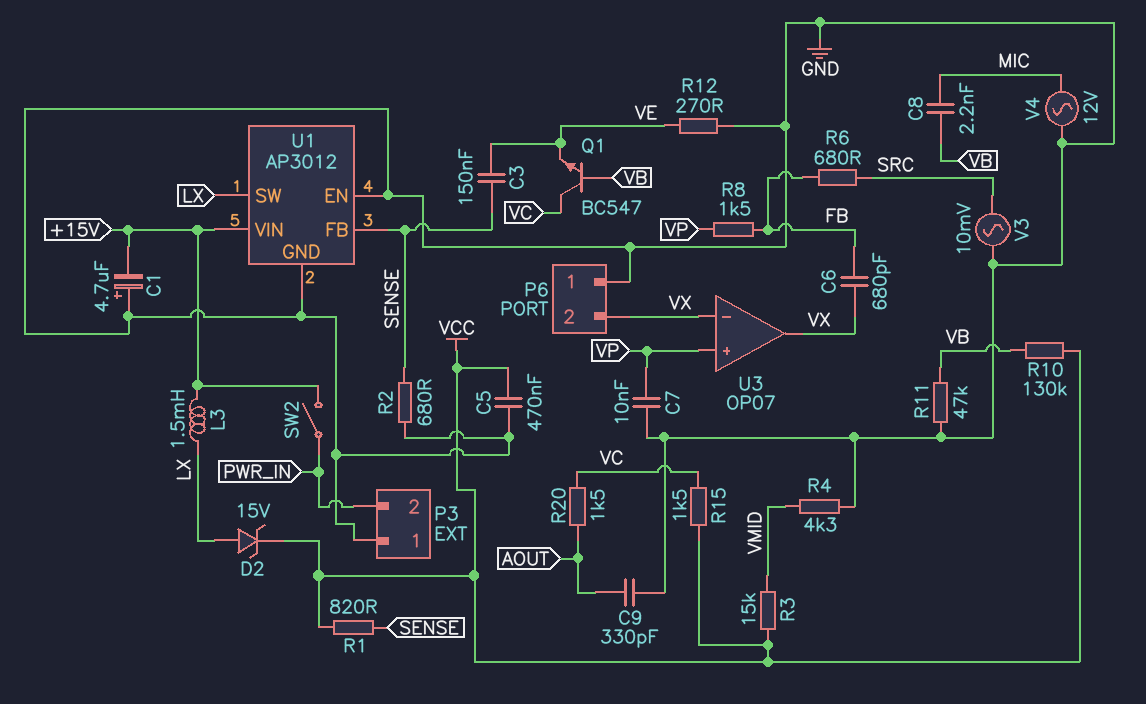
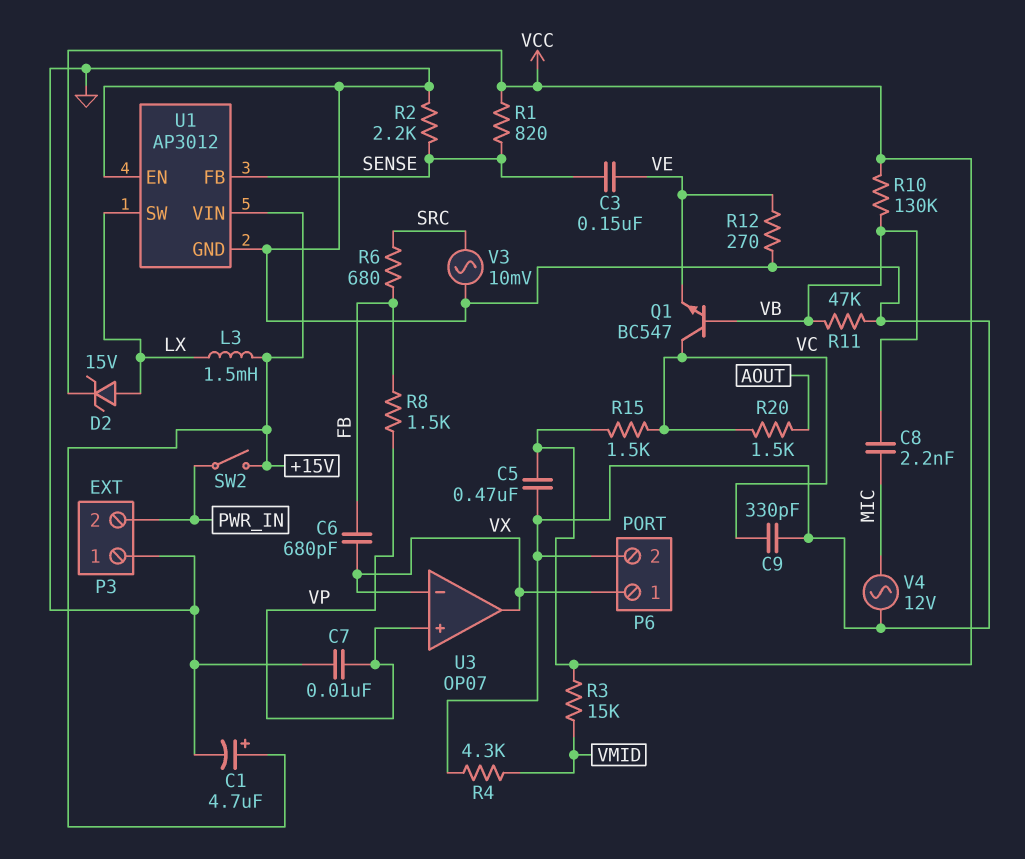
C1: 4.7uF (plus GND, minus +15V) -> 4.7uF (plus +15V, minus GND)
C9: 330pF (AOUT, GND) -> 330pF (GND, VC)
P6 pin 1: GND -> VX
P6 pin 2: VX -> GND
R2: 680 (GND, SENSE) -> 2.2k (GND, SENSE)

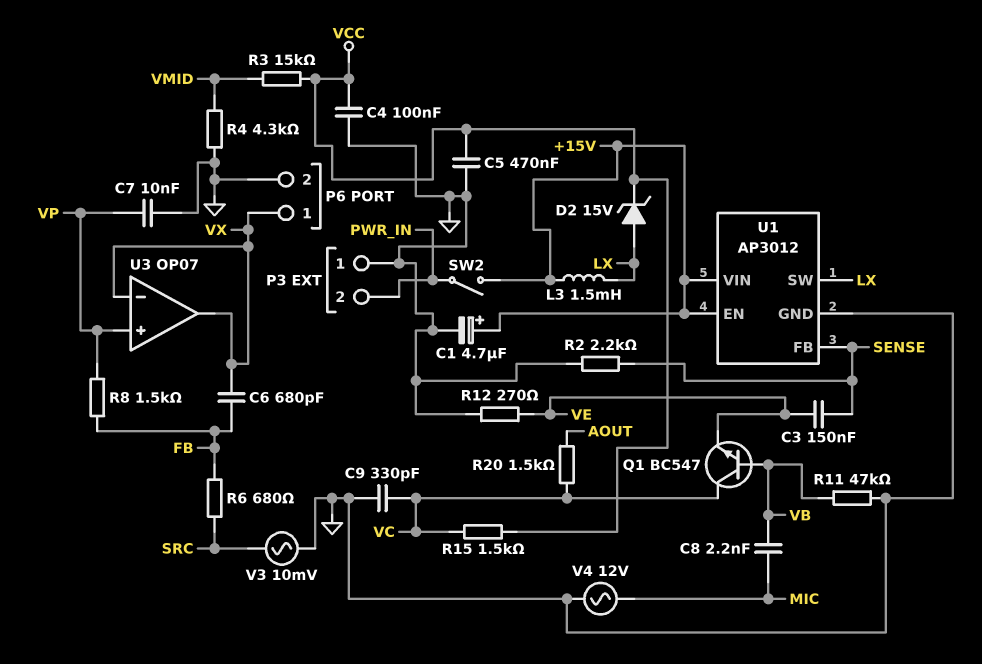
C4: none -> 100nF (GND, VCC)
R1: 820 (SENSE, VCC) -> none
R10: 130k (VB, VCC) -> none
U1 pin EN: GND -> +15V

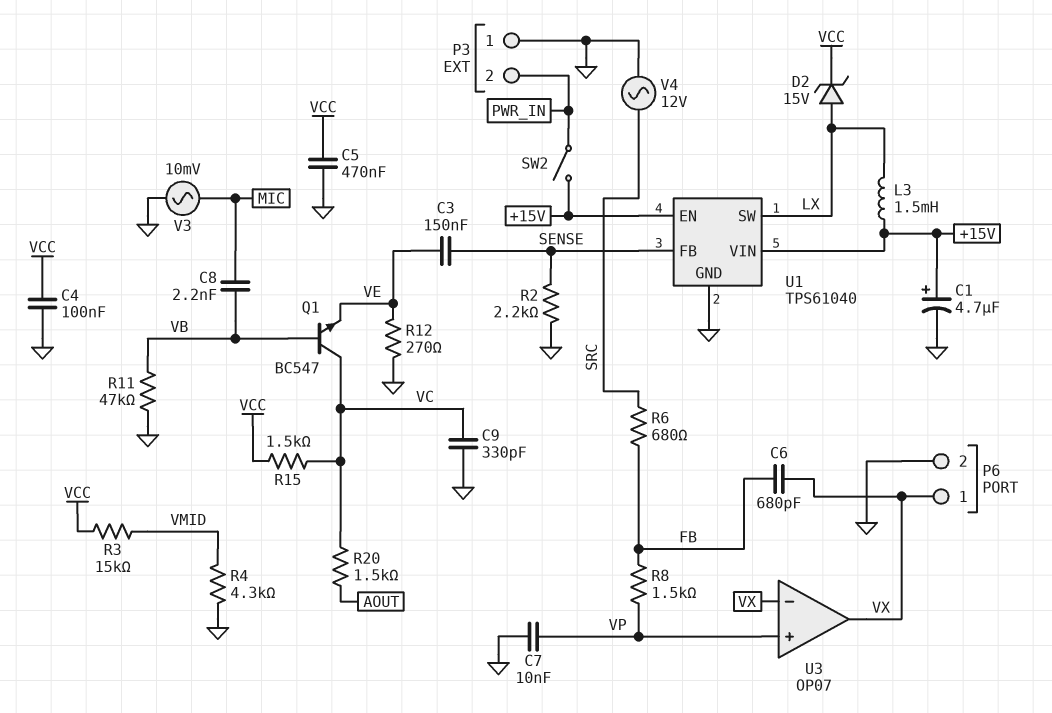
U1: AP3012 -> TPS61040
V3: AC 10mV (GND, SRC) -> AC 10mV (GND, MIC)
V4: AC 12V (GND, MIC) -> AC 12V (GND, SRC)

